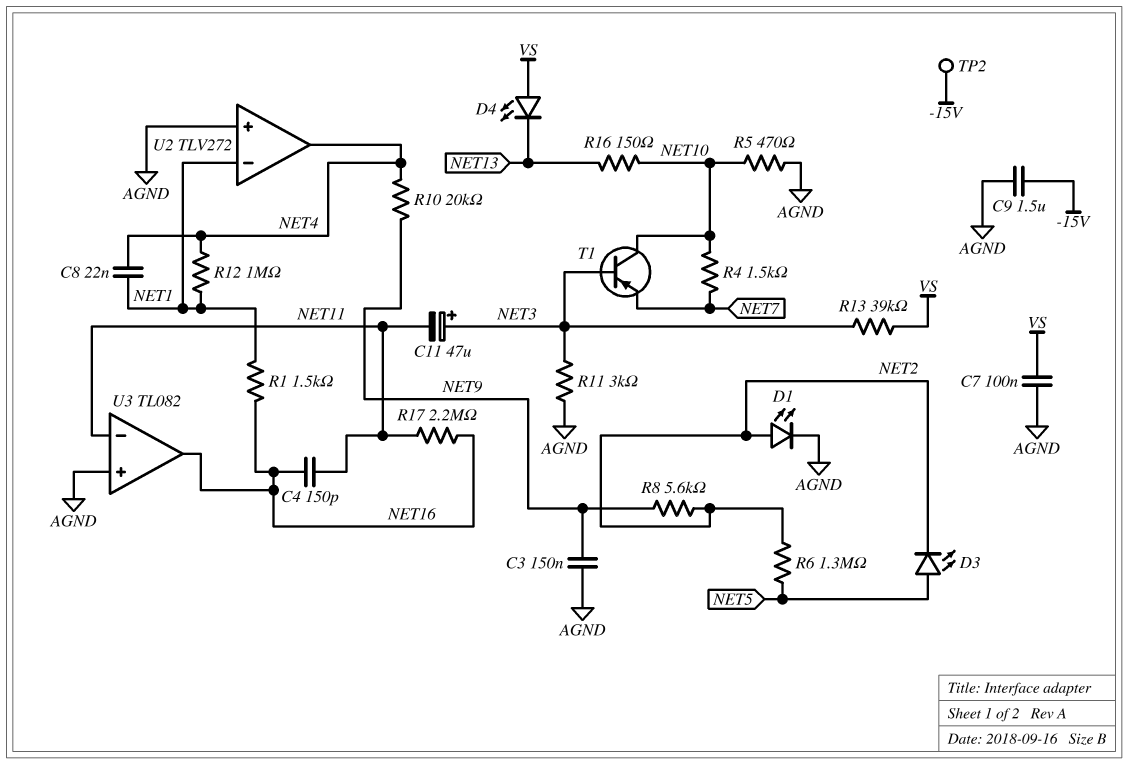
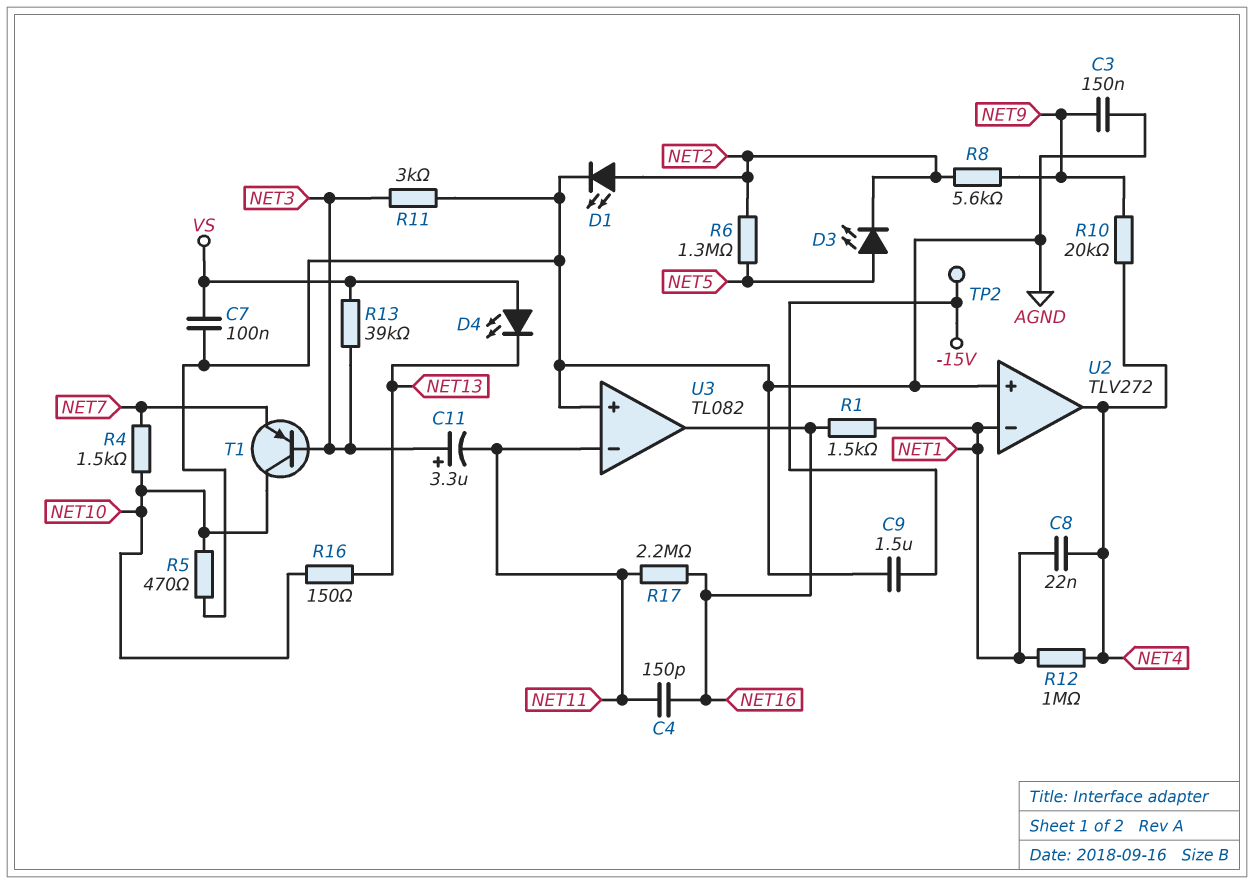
C11: 47uF (plus NET3, minus NET11) -> 3.3uF (plus NET3, minus NET11)

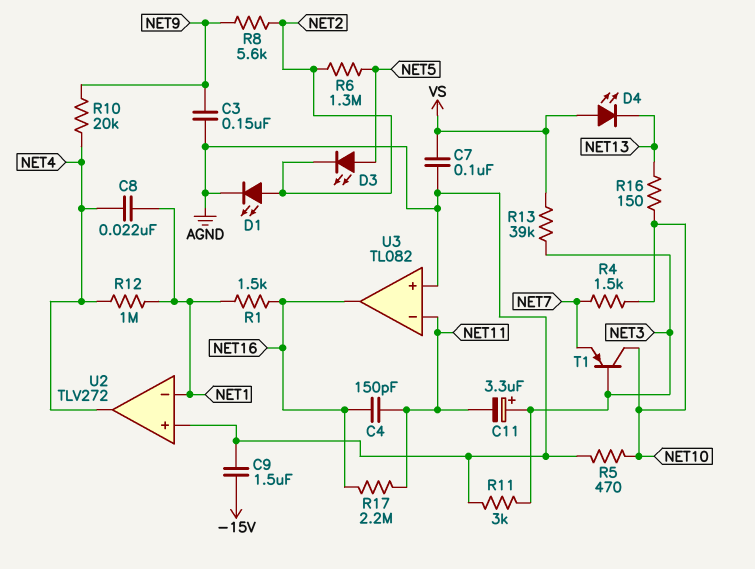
TP2: test point (-15V) -> none

